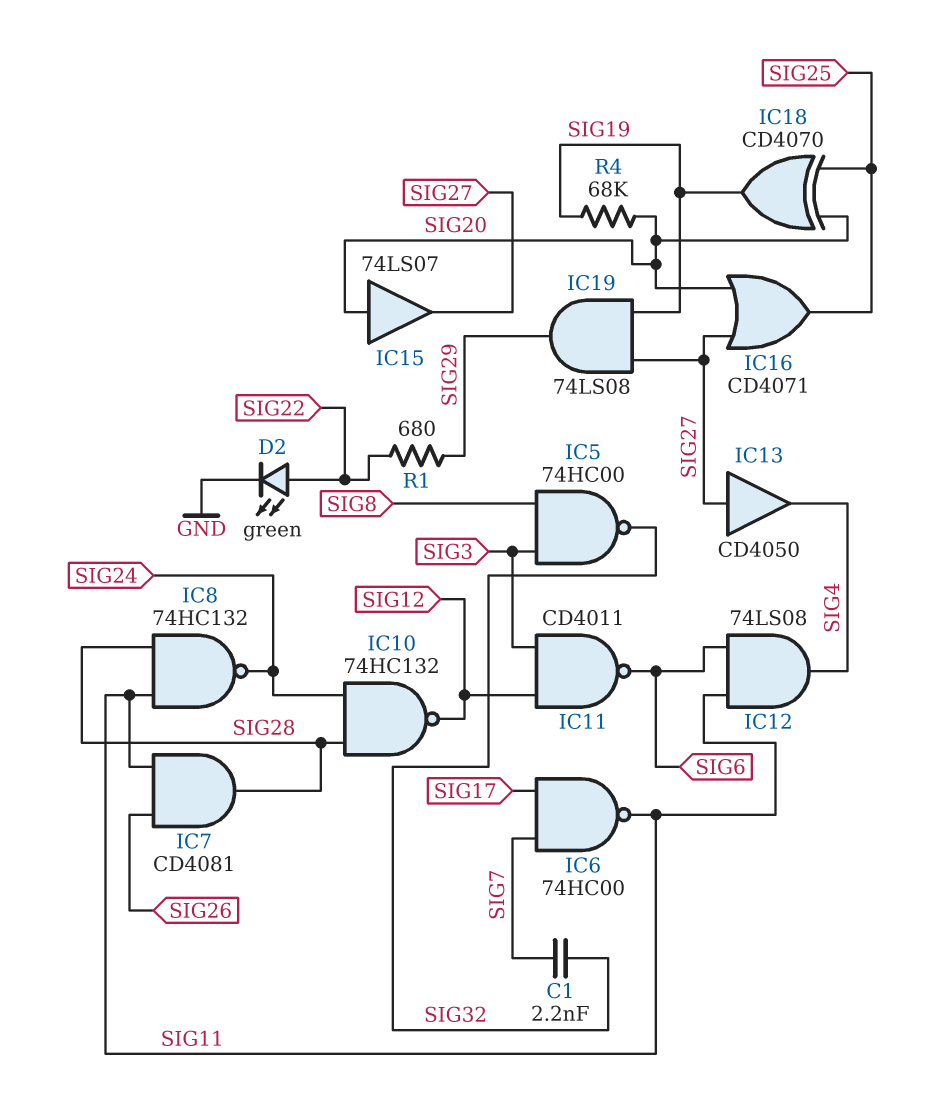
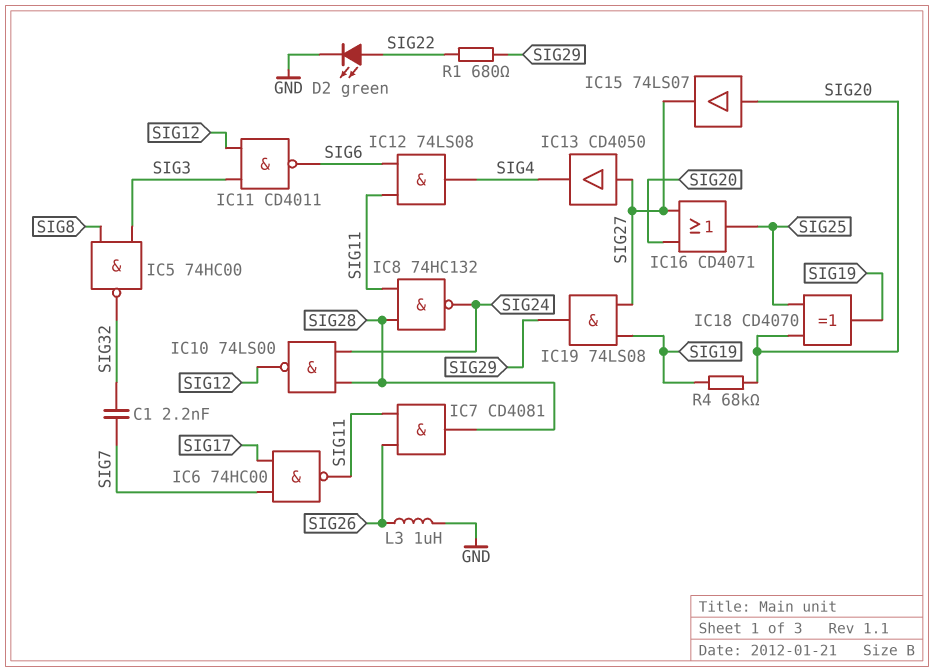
IC10: NAND 74HC132 (in SIG24, in SIG28, out SIG12) -> NAND 74LS00 (in SIG24, in SIG28, out SIG12)
L3: none -> 1uH (GND, SIG26)

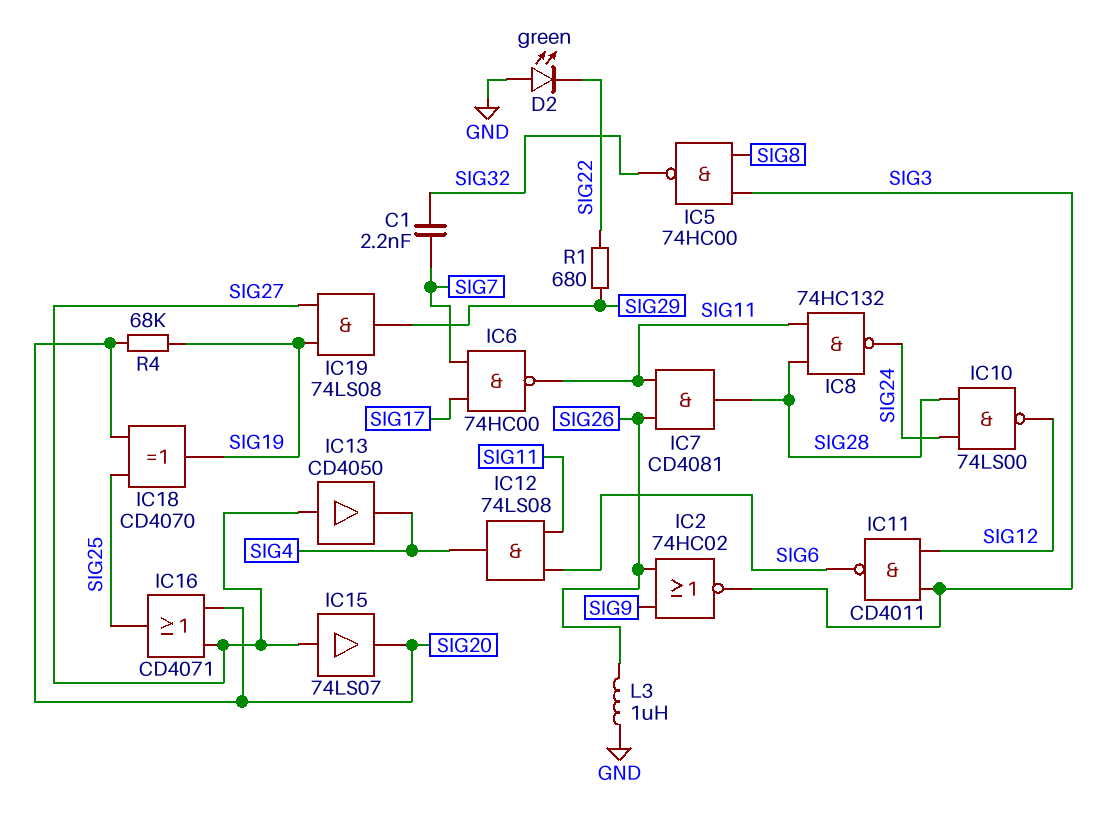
D2: LED green (A SIG22, K GND) -> LED green (A GND, K SIG22)
IC2: none -> NOR 74HC02 (in SIG9, in SIG26, out SIG3)
IC15: buffer 74LS07 (in SIG20, out SIG27) -> buffer 74LS07 (in SIG27, out SIG20)

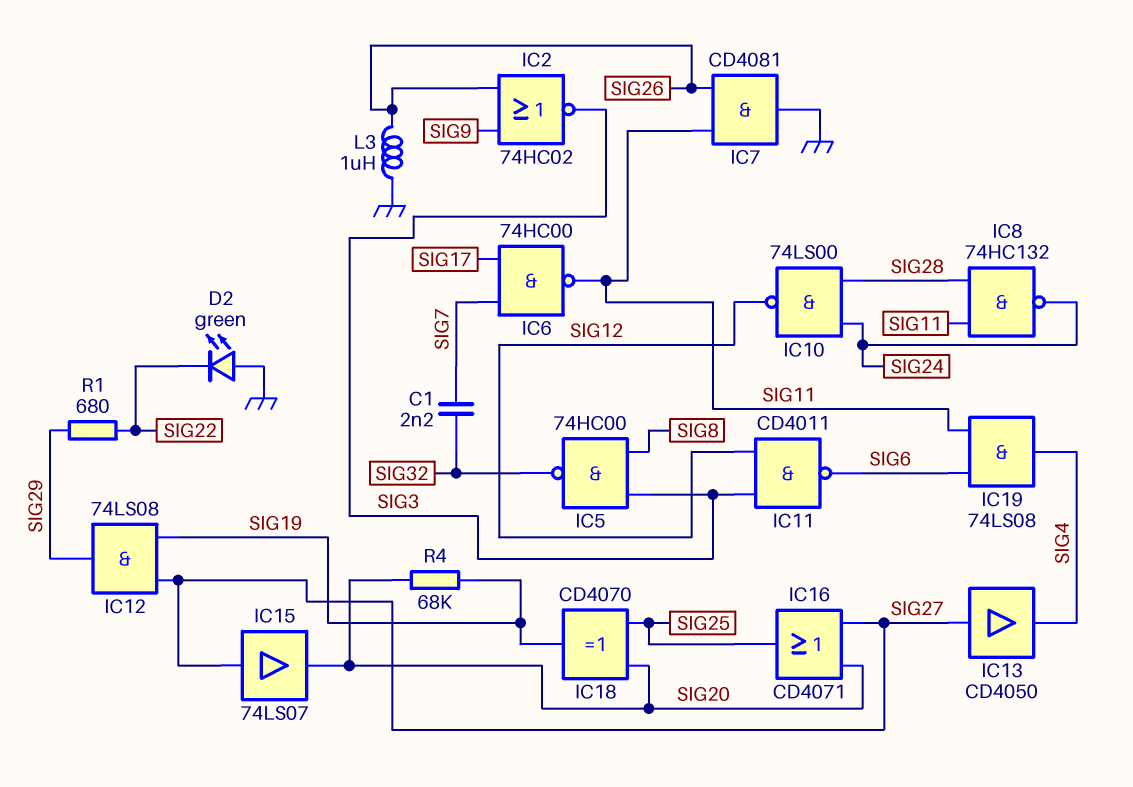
IC7: AND CD4081 (in SIG11, in SIG26, out SIG28) -> AND CD4081 (in SIG11, in SIG26, out GND)
IC12: AND 74LS08 (in SIG6, in SIG11, out SIG4) -> AND 74LS08 (in SIG19, in SIG27, out SIG29)
IC19: AND 74LS08 (in SIG19, in SIG27, out SIG29) -> AND 74LS08 (in SIG6, in SIG11, out SIG4)

